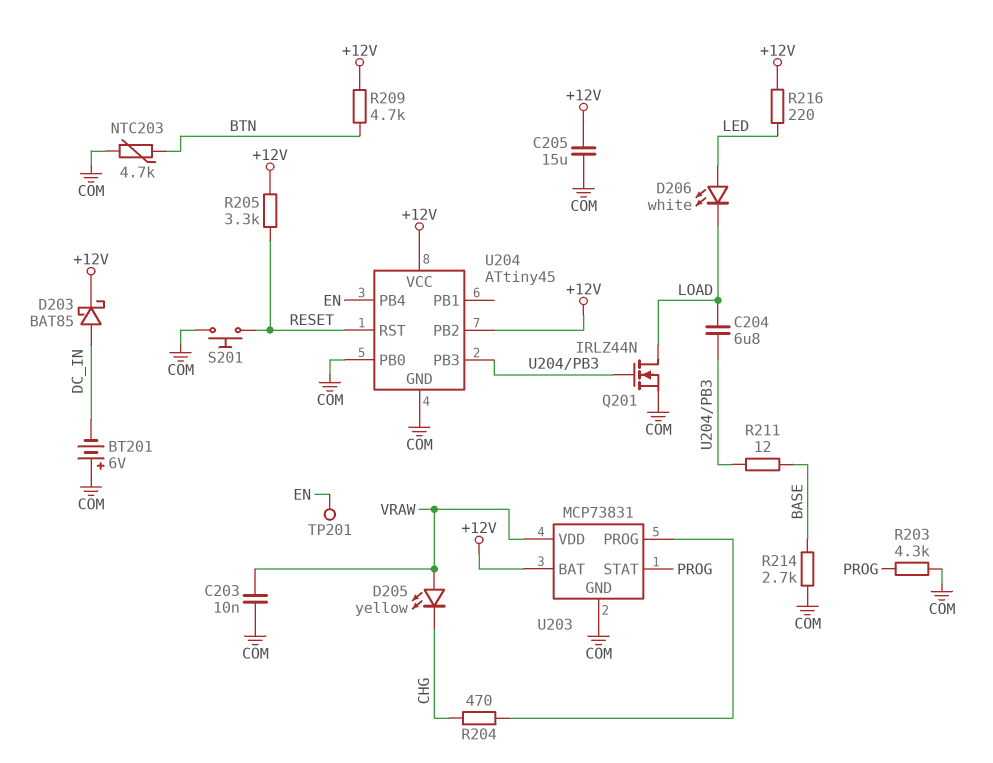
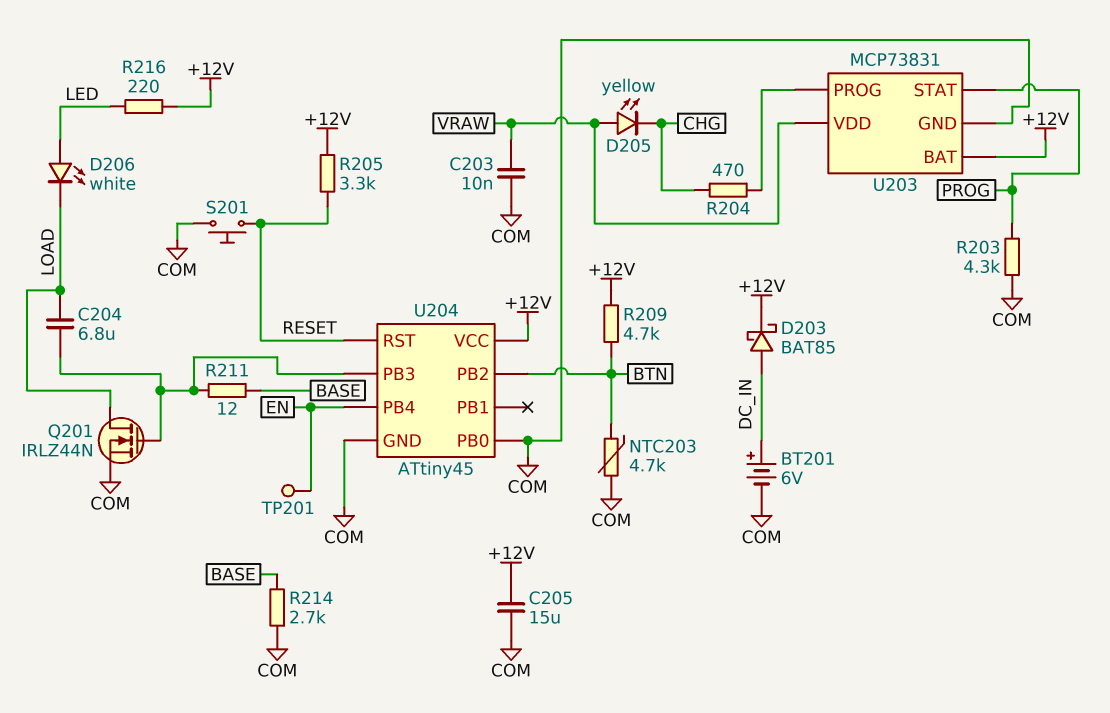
BT201: 6V (plus COM, minus DC_IN) -> 6V (plus DC_IN, minus COM)
U204 pin PB2: +12V -> BTN

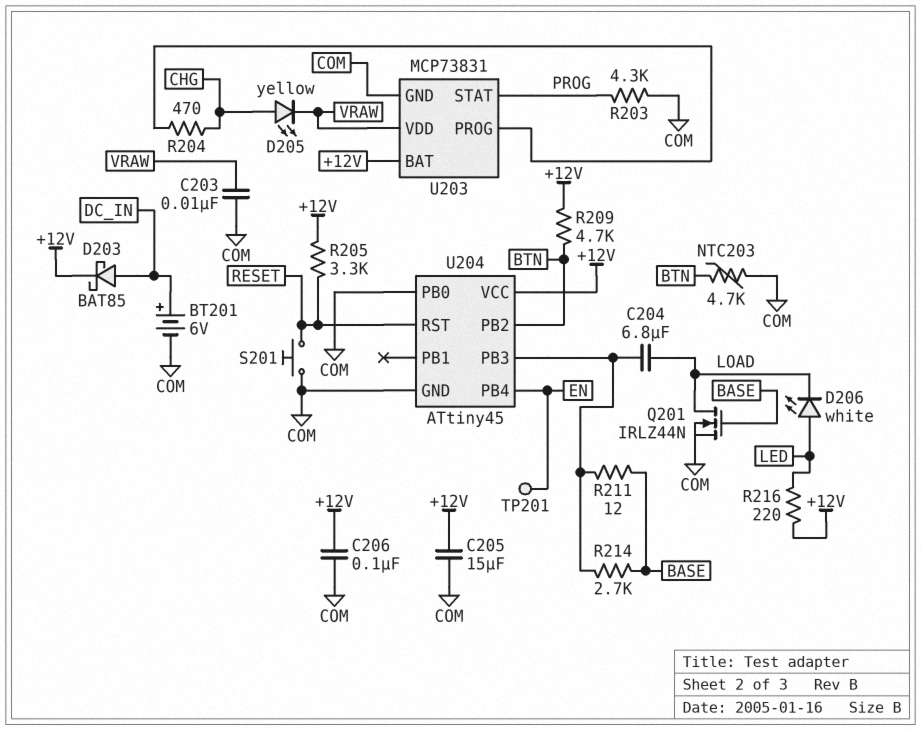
C206: none -> 100nF (+12V, COM)
D205: LED yellow (A VRAW, K CHG) -> LED yellow (A CHG, K VRAW)
Q201: NMOS IRLZ44N (G U204/PB3, D LOAD, S COM) -> NMOS IRLZ44N (G BASE, D LOAD, S COM)
R214: 2.7k (BASE, COM) -> 2.7k (BASE, U204/PB3)

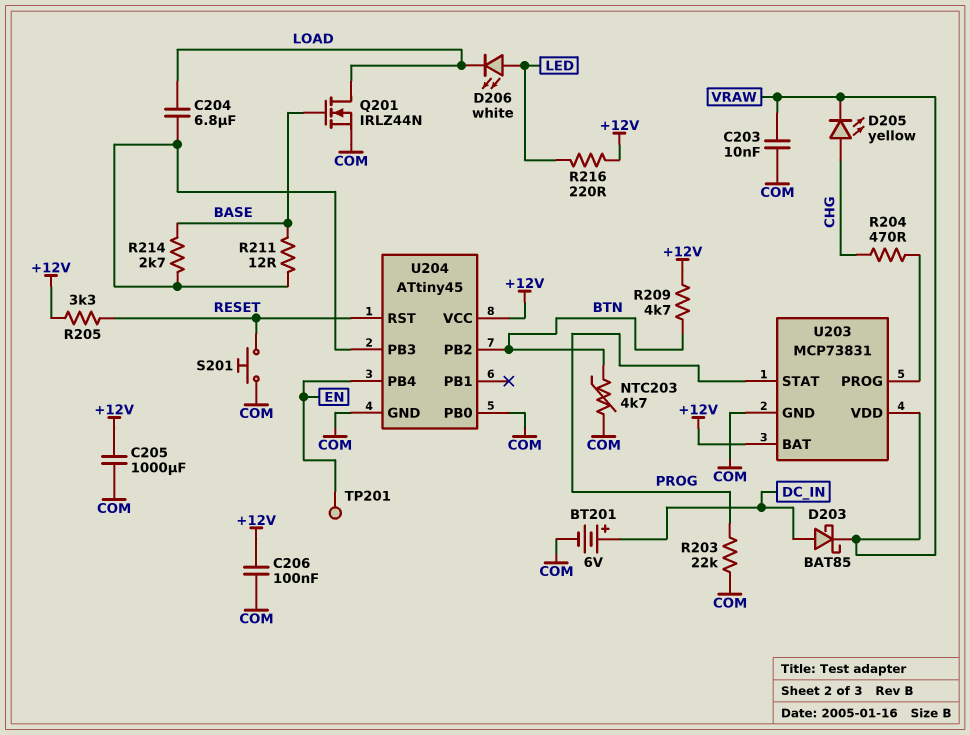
C205: 15uF (+12V, COM) -> 1000uF (+12V, COM)
D203: schottky BAT85 (A DC_IN, K +12V) -> schottky BAT85 (A DC_IN, K VRAW)
R203: 4.3k (COM, PROG) -> 22k (COM, PROG)

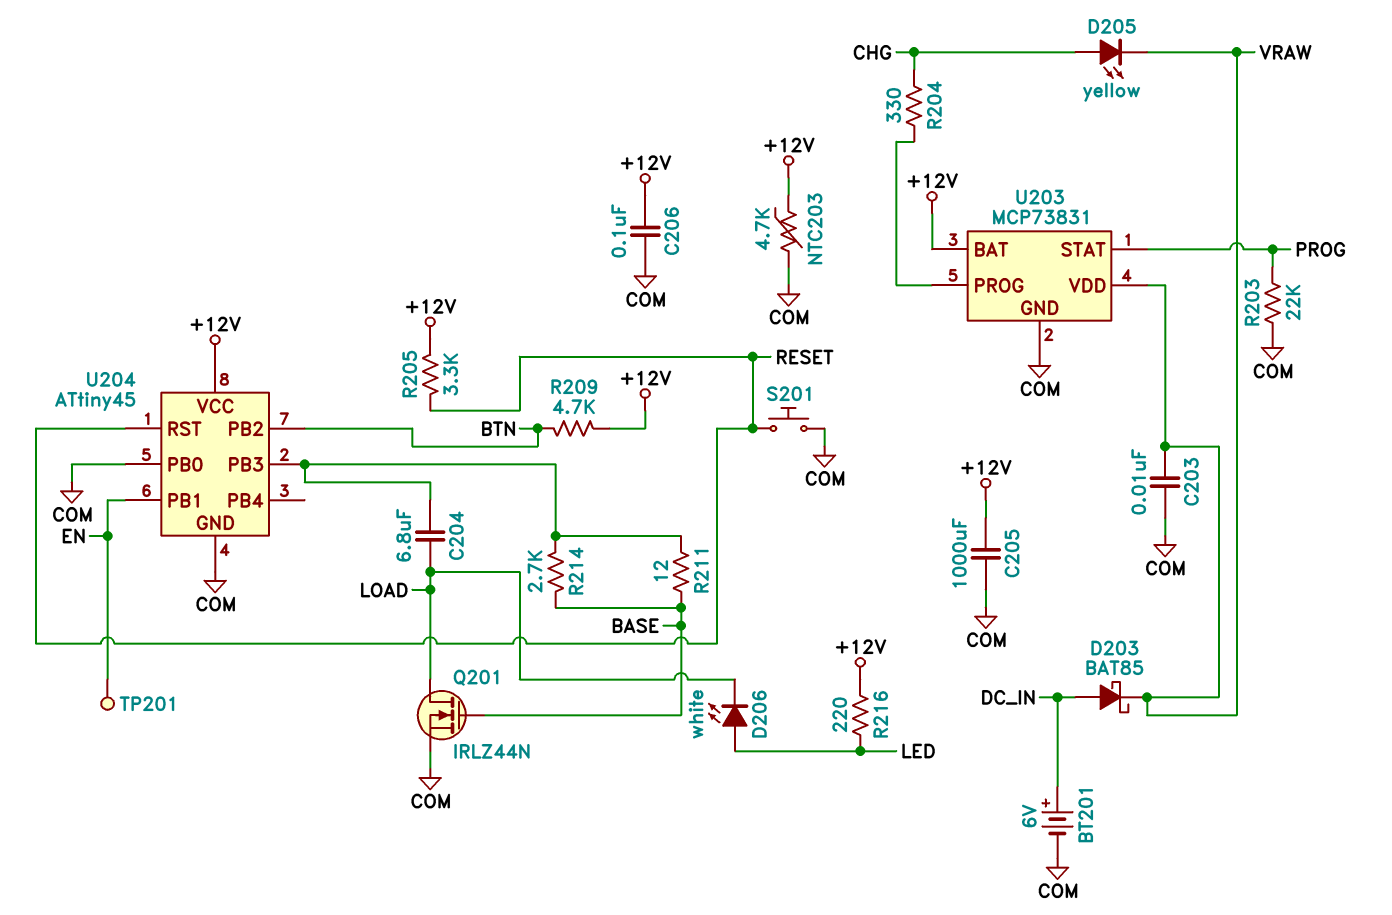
NTC203: 4.7k (BTN, COM) -> 4.7k (+12V, COM)
R204: 470 (CHG, U203/PROG) -> 330 (CHG, U203/PROG)
U204 pin PB1: none -> EN
U204 pin PB4: EN -> none

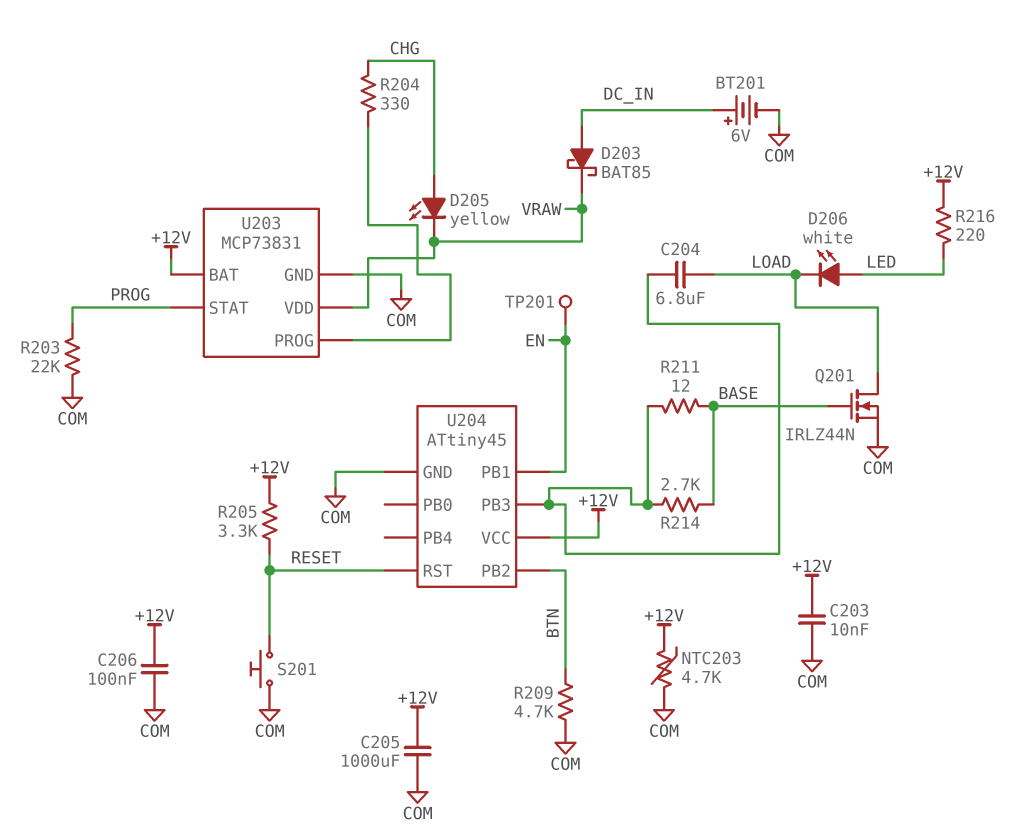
C203: 10nF (COM, VRAW) -> 10nF (+12V, COM)
R209: 4.7k (+12V, BTN) -> 4.7k (BTN, COM)
U204 pin PB0: COM -> none

